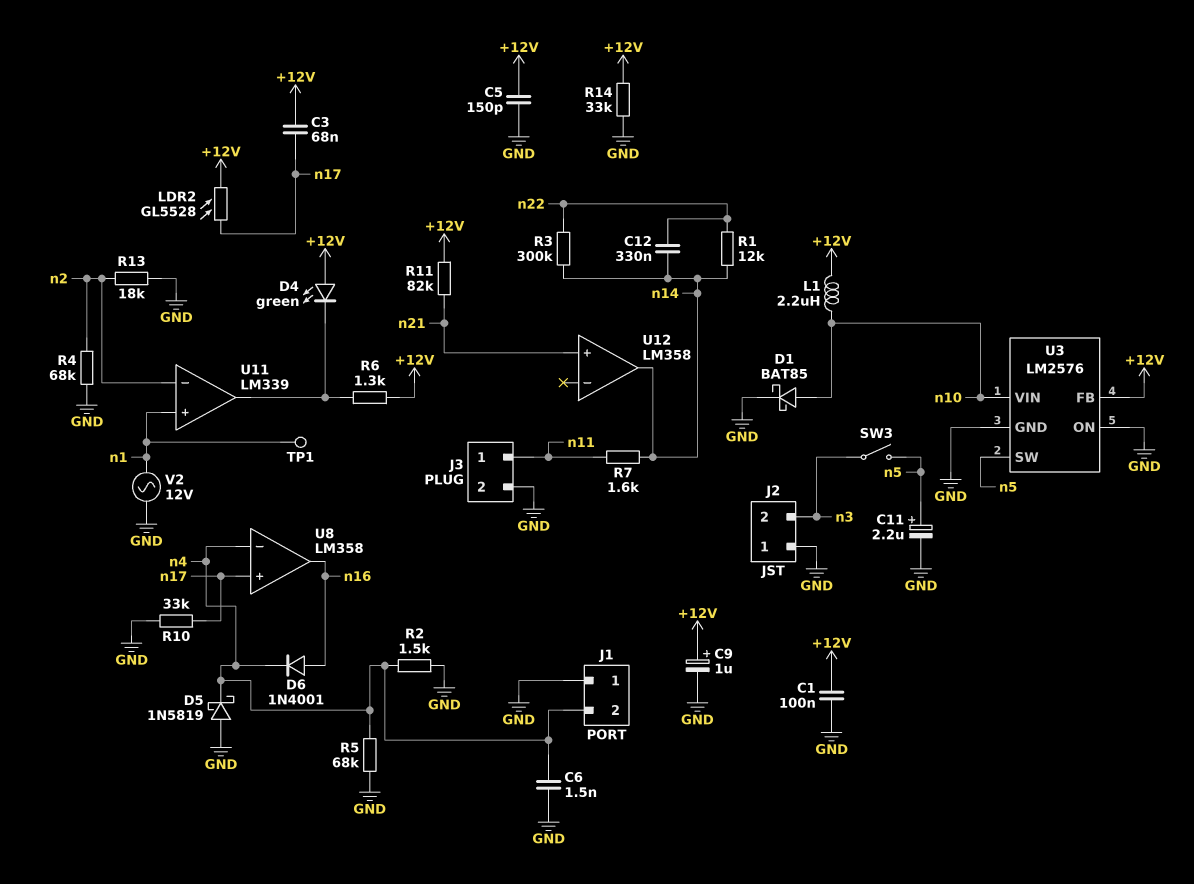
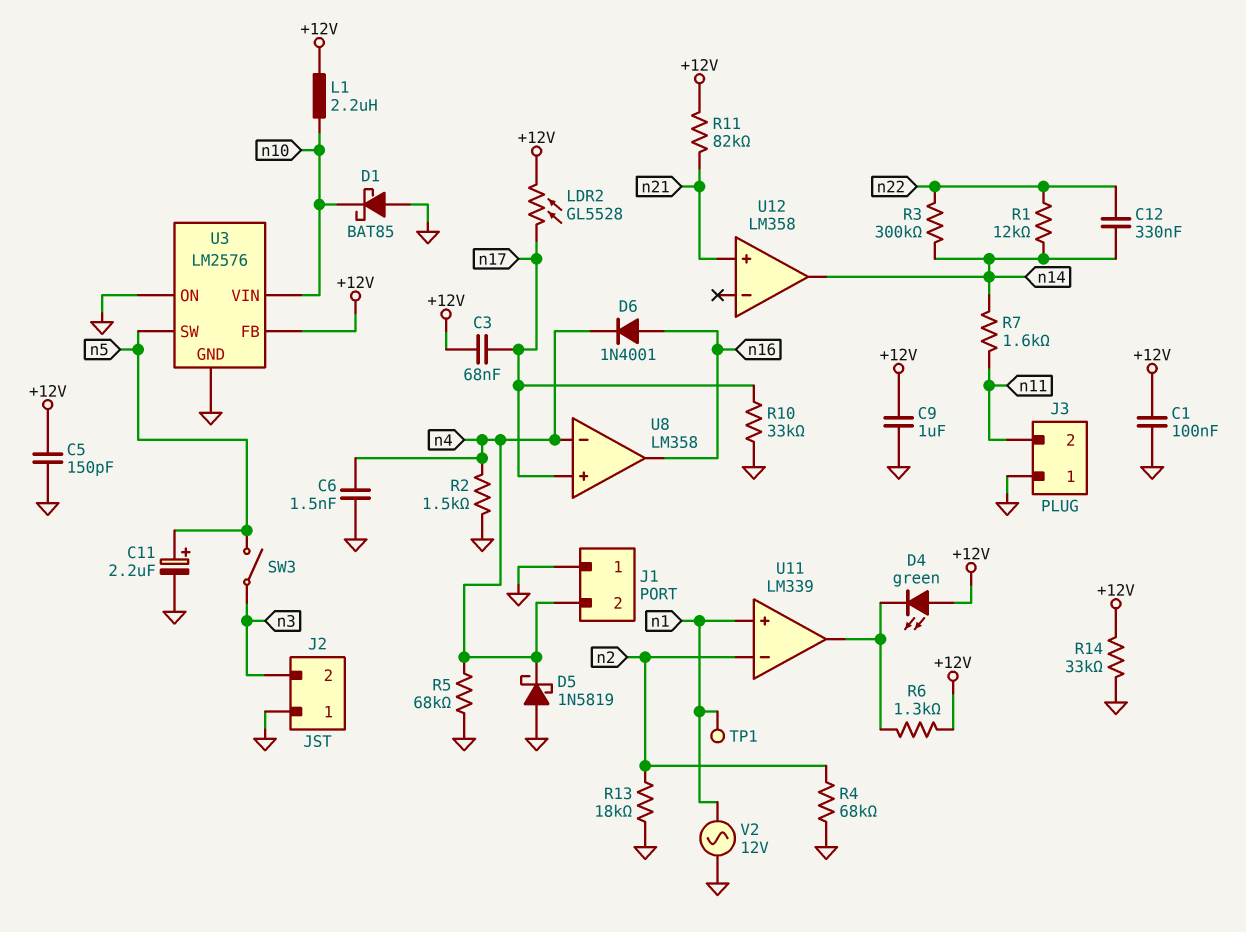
C9: 1uF (plus +12V, minus GND) -> 1uF (+12V, GND)
D1: schottky BAT85 (A n10, K GND) -> schottky BAT85 (A GND, K n10)
J3 pin 1: n11 -> GND
J3 pin 2: GND -> n11

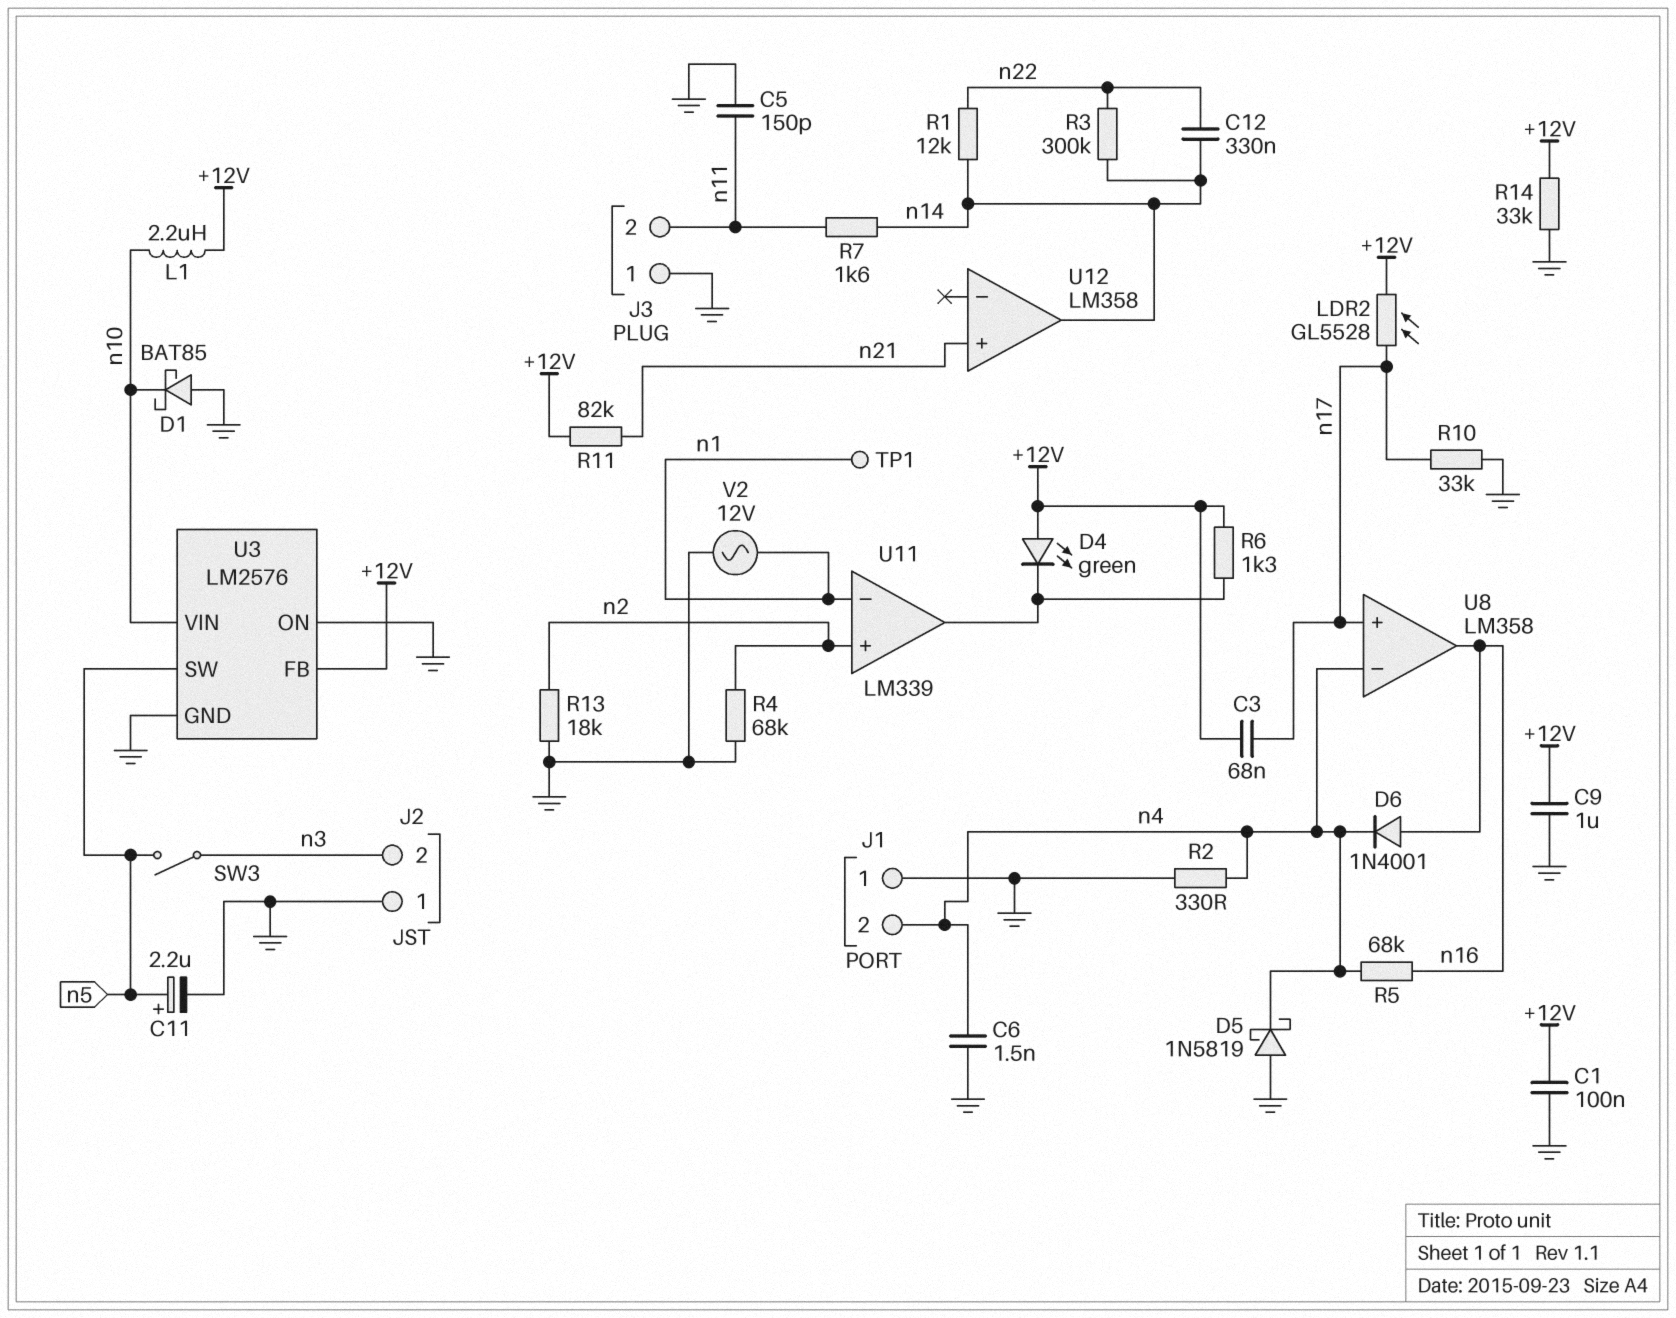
C5: 150pF (+12V, GND) -> 150pF (GND, n11)
R2: 1.5k (GND, n4) -> 330 (GND, n4)
R5: 68k (GND, n4) -> 68k (n4, n16)
U11 pin in+: n1 -> n2
U11 pin in-: n2 -> n1

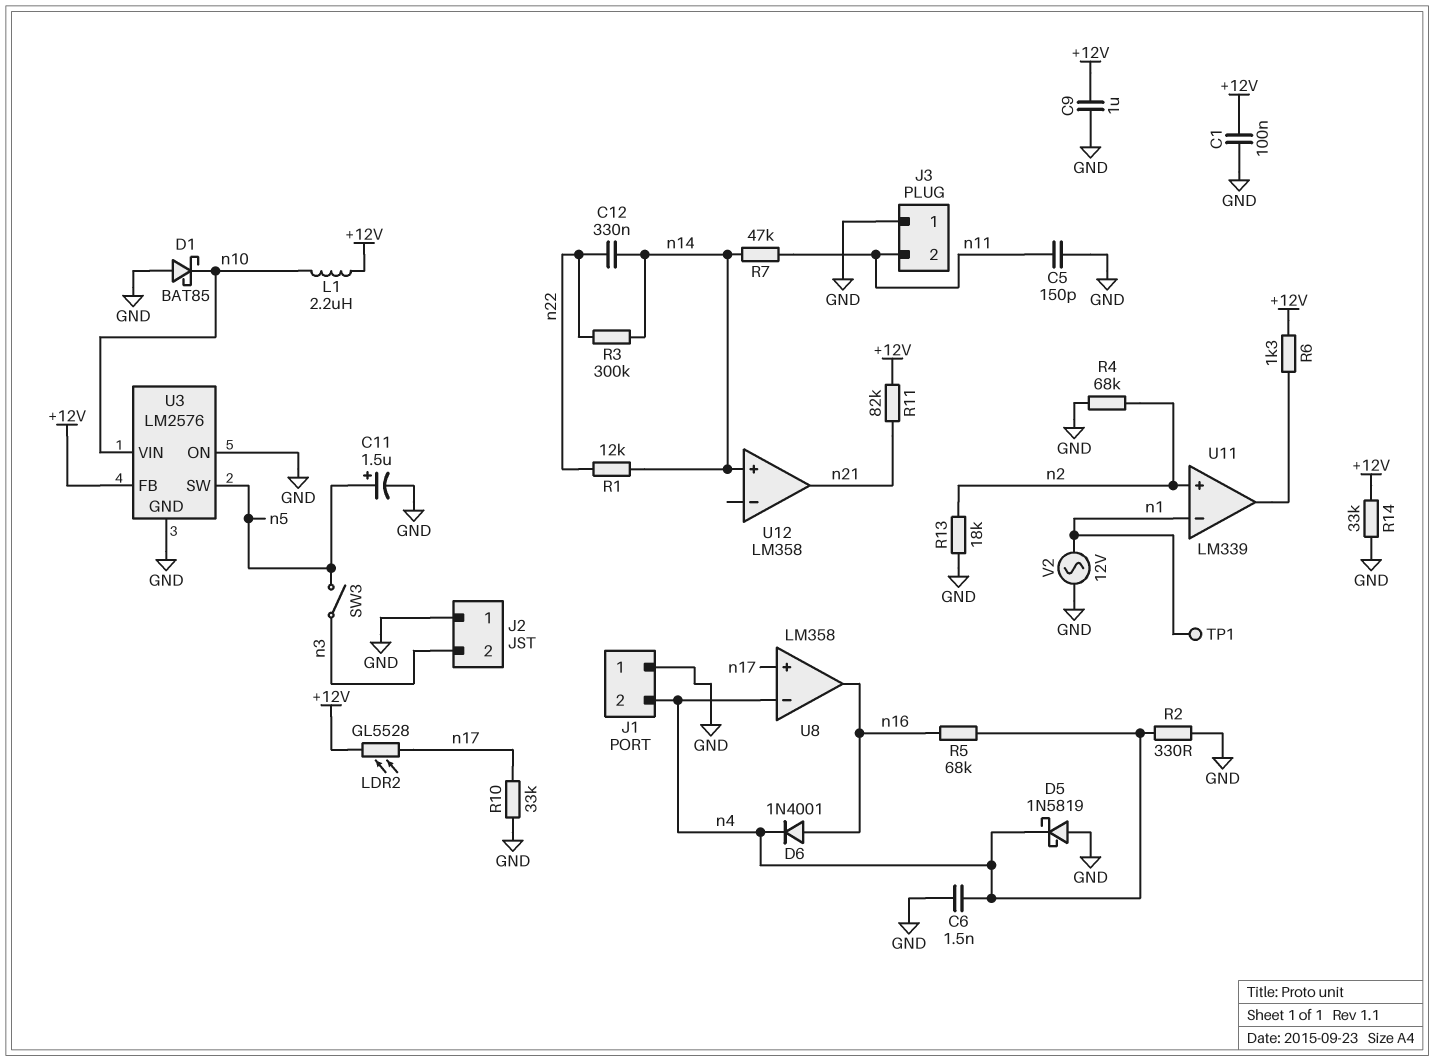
C3: 68nF (+12V, n17) -> none
C11: 2.2uF (plus n5, minus GND) -> 1.5uF (plus n5, minus GND)
D4: LED green (A +12V, K U11/out) -> none
R7: 1.6k (n11, n14) -> 47k (n11, n14)
U12 pin in+: n21 -> n14
U12 pin out: n14 -> n21

